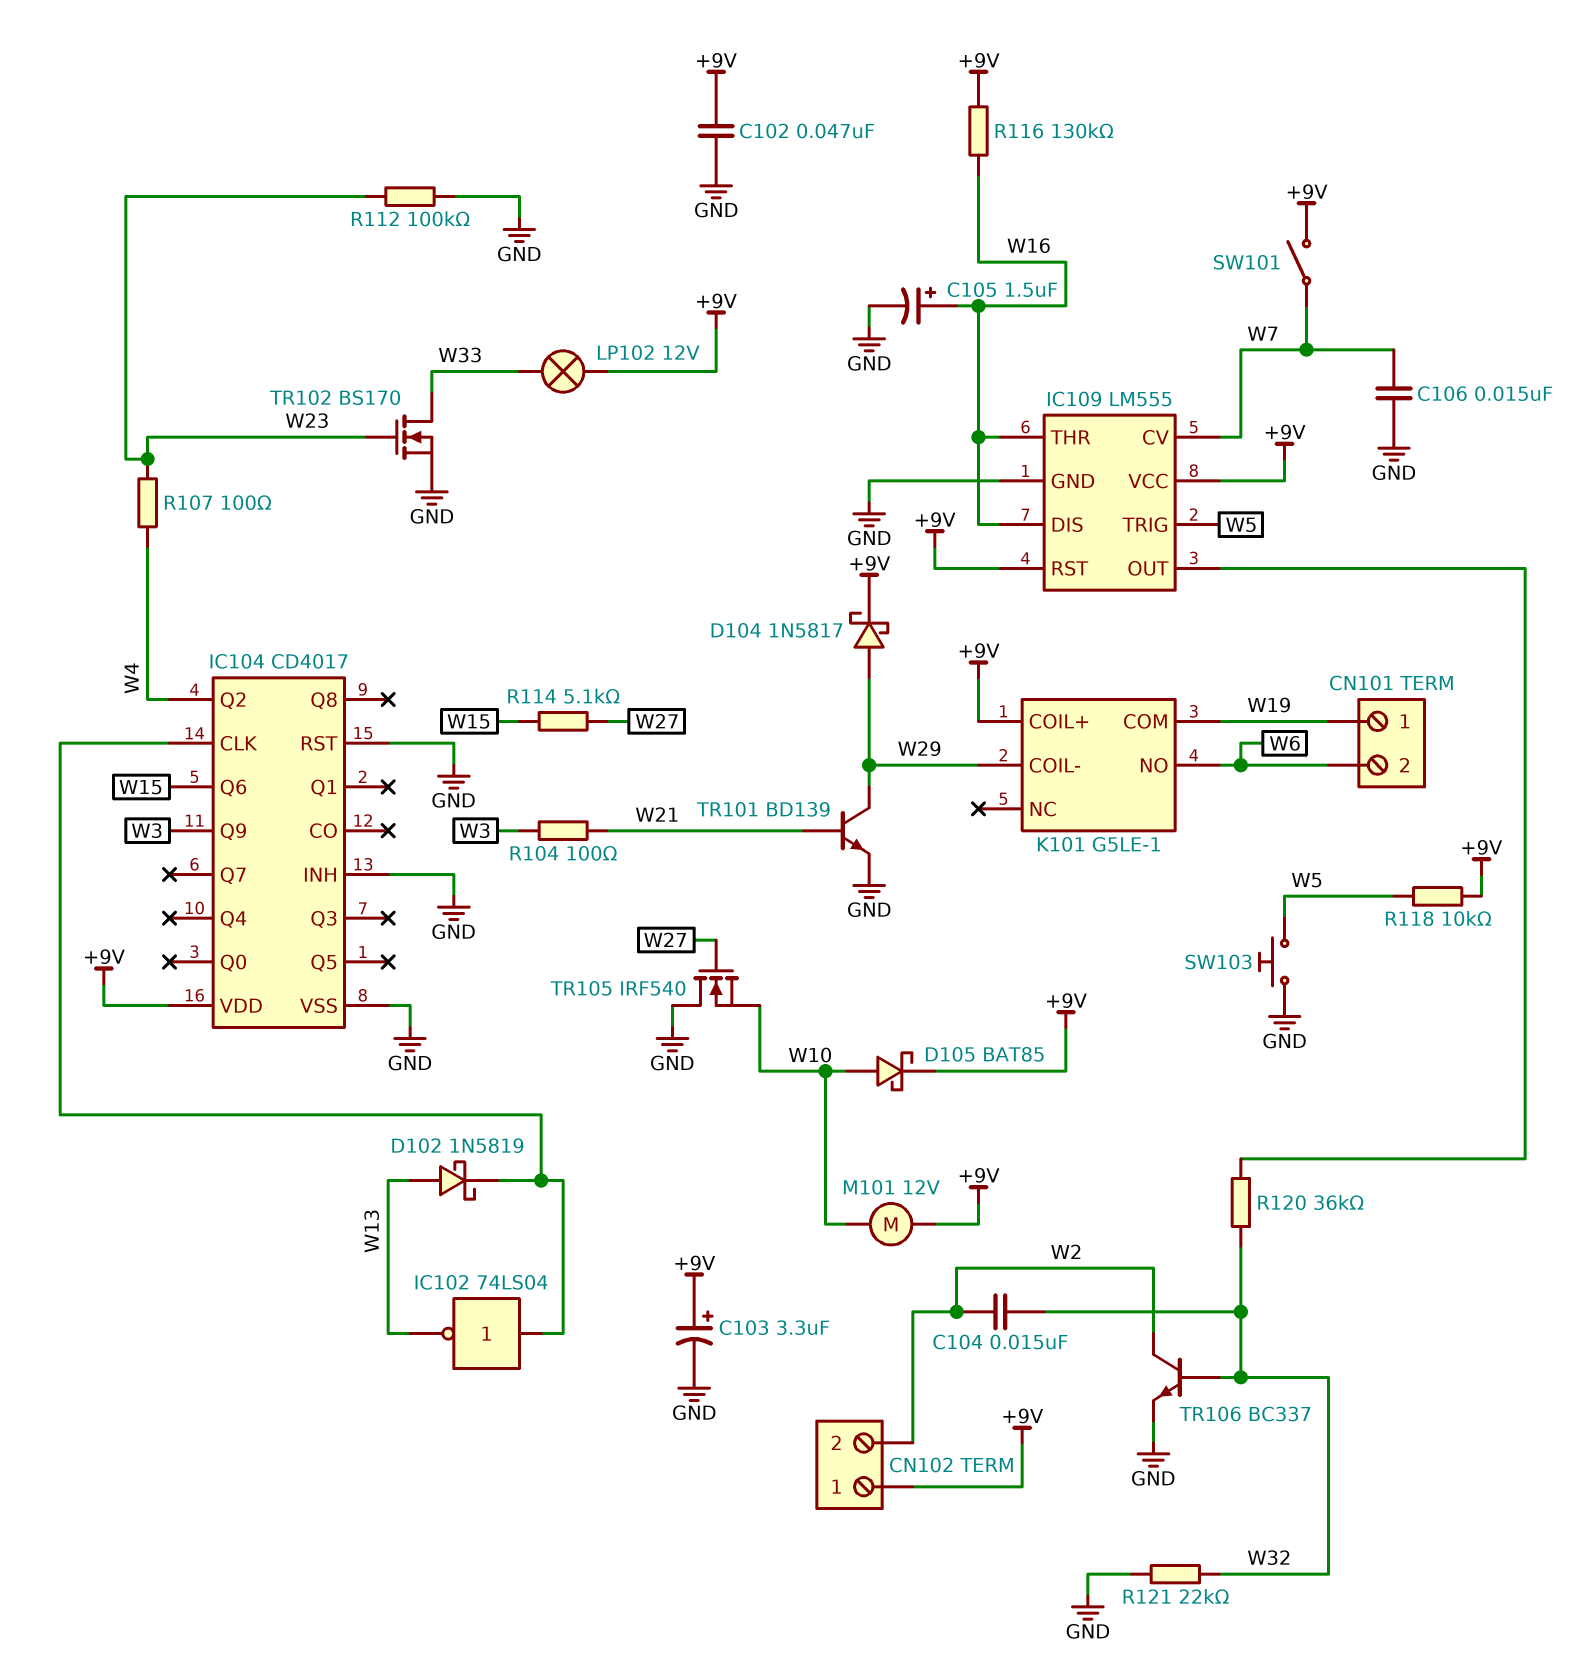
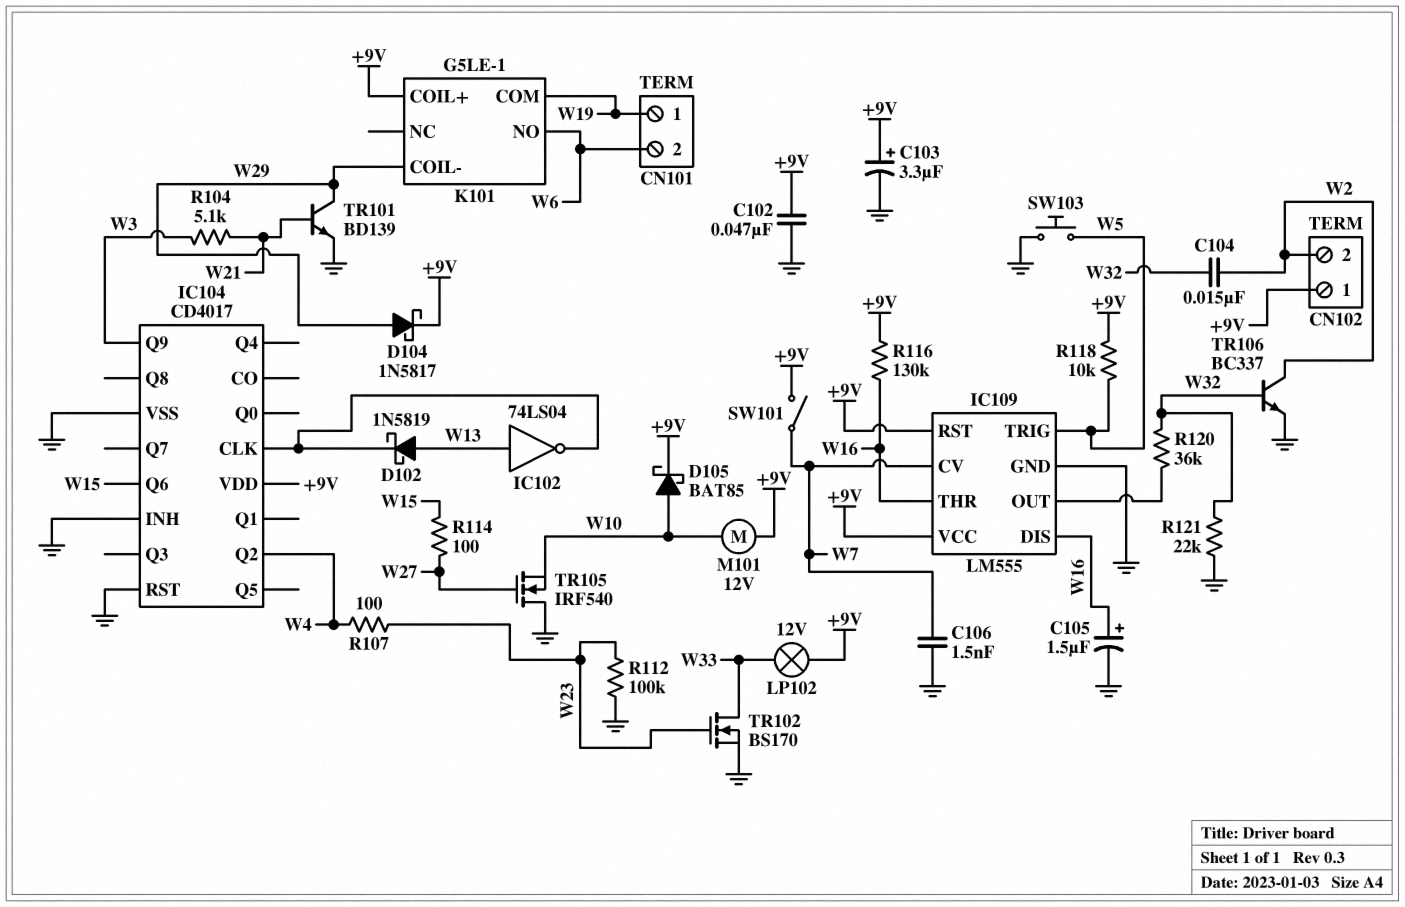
C106: 15nF (GND, W7) -> 1.5nF (GND, W7)
IC102: NOT 74LS04 (in IC104/CLK, out W13) -> NOT 74LS04 (in W13, out IC104/CLK)
R104: 100 (W3, W21) -> 5.1k (W3, W21)
R114: 5.1k (W15, W27) -> 100 (W15, W27)

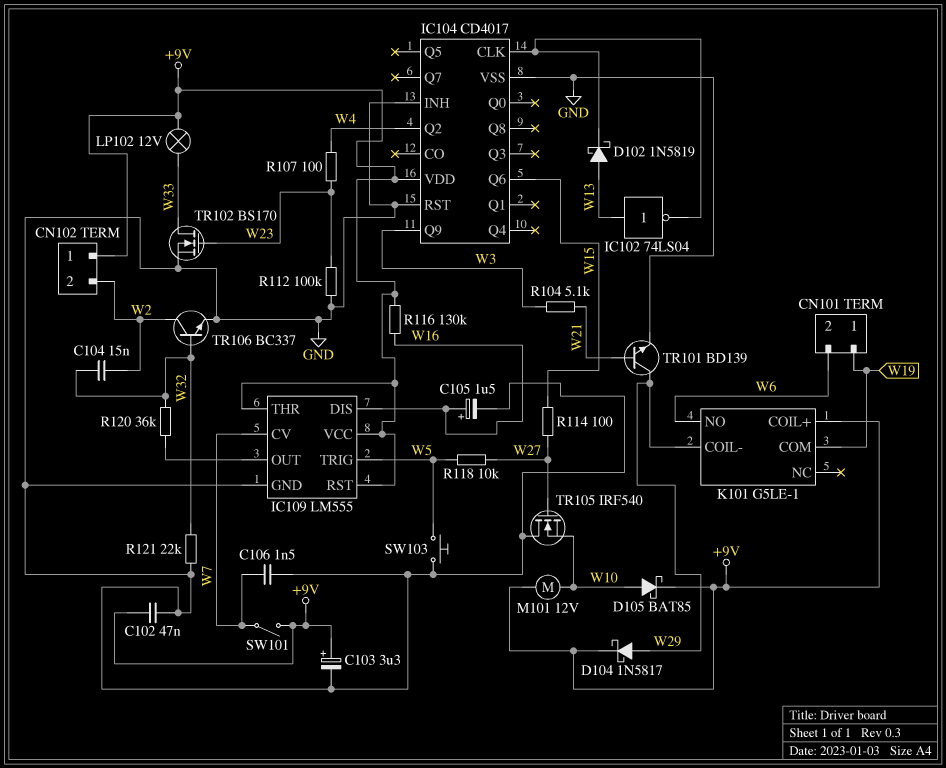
IC109 pin THR: W16 -> +9V
R118: 10k (+9V, W5) -> 10k (W5, W27)

